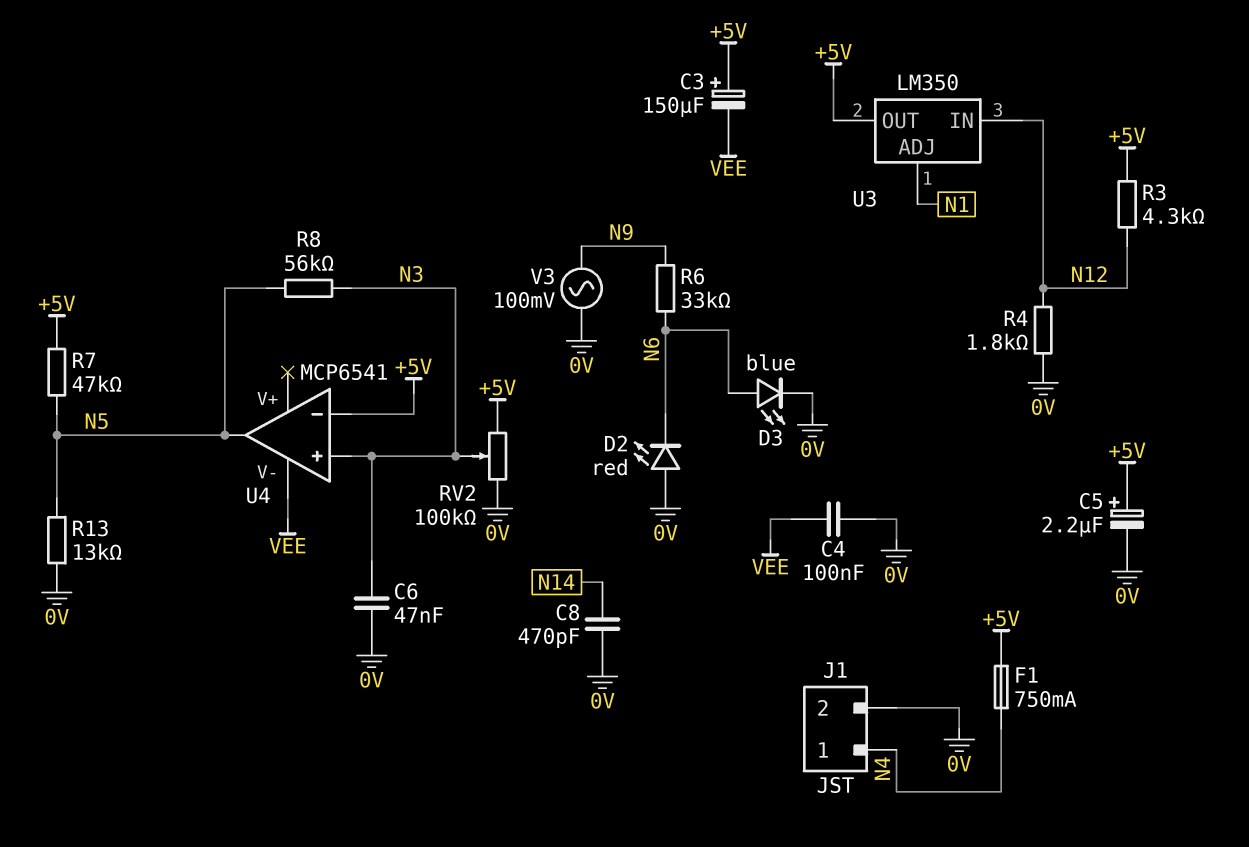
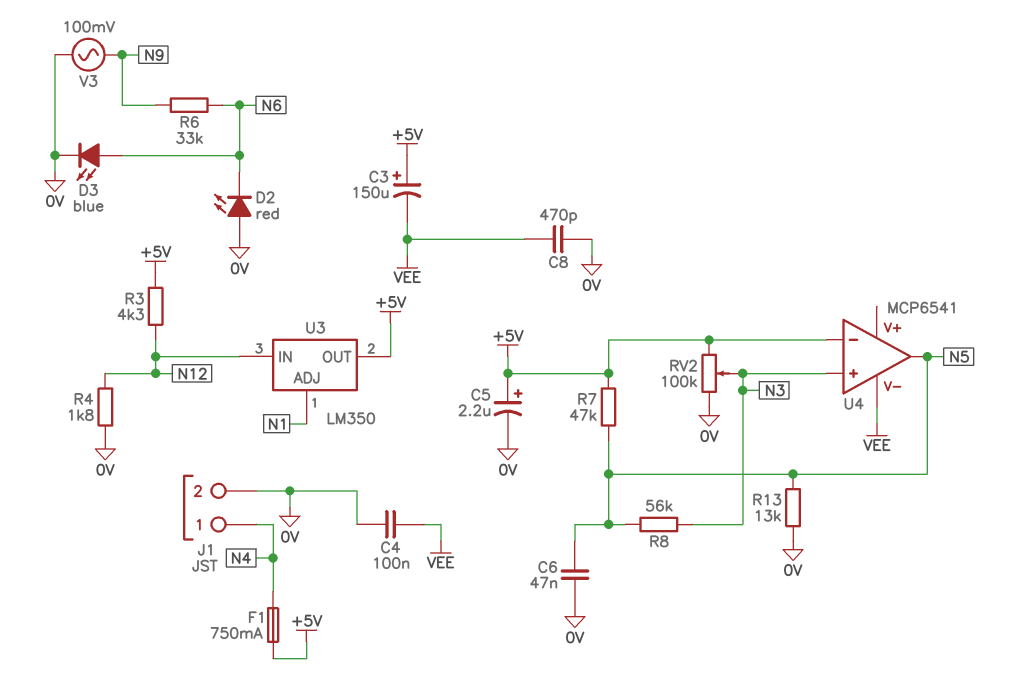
C6: 47nF (0V, N3) -> 47nF (0V, N5)
C8: 470pF (0V, N14) -> 470pF (0V, VEE)

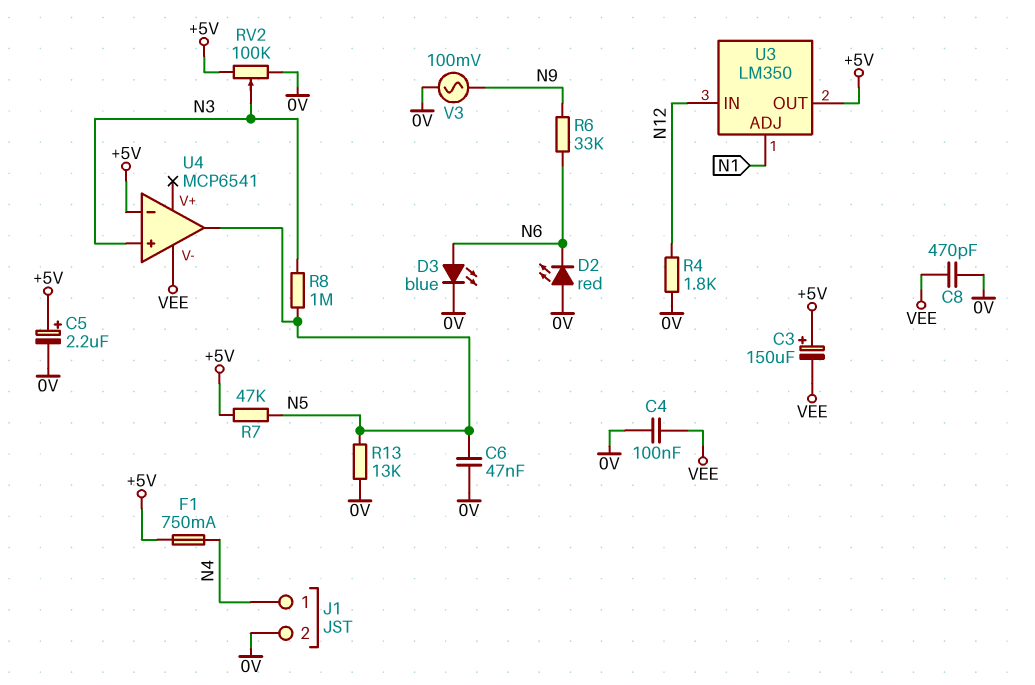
R3: 4.3k (+5V, N12) -> none
R8: 56k (N3, N5) -> 1M (N3, N5)

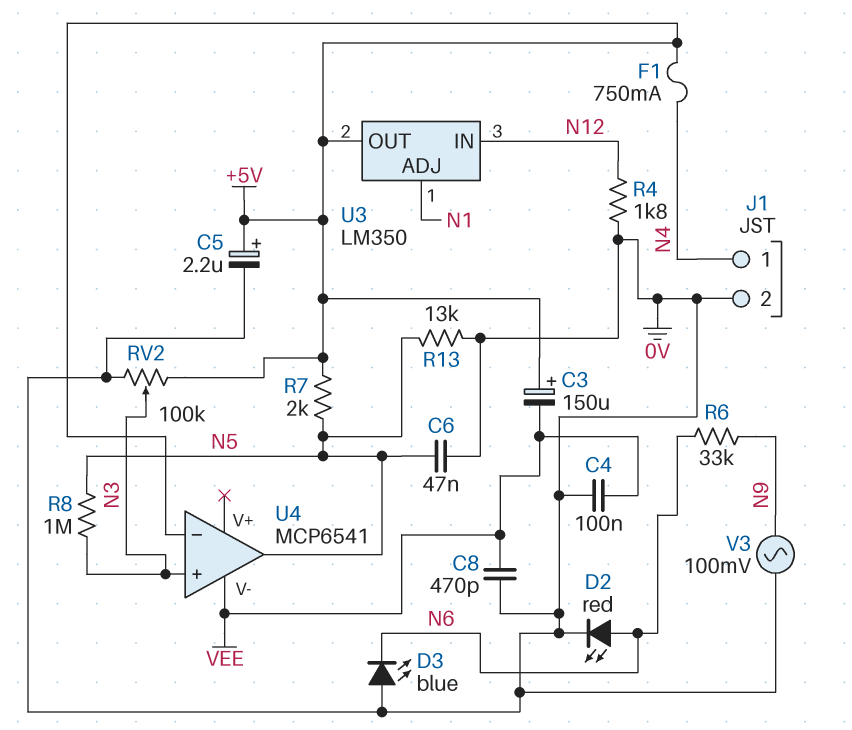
D2: LED red (A 0V, K N6) -> LED red (A N6, K 0V)
D3: LED blue (A N6, K 0V) -> LED blue (A 0V, K N6)
R7: 47k (+5V, N5) -> 2k (+5V, N5)

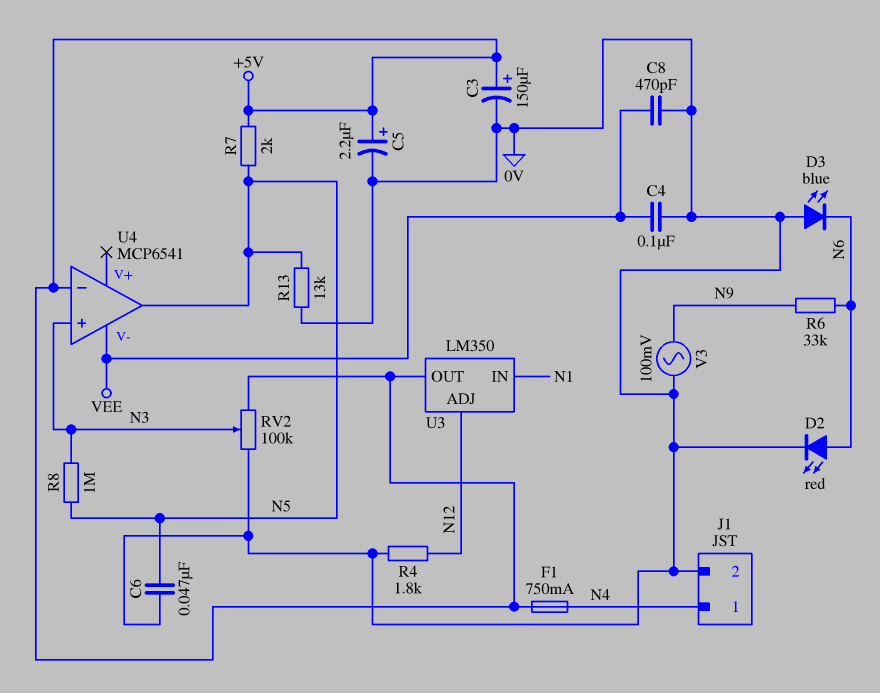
C3: 150uF (plus +5V, minus VEE) -> 150uF (plus +5V, minus 0V)
U3 pin ADJ: N1 -> N12
U3 pin IN: N12 -> N1

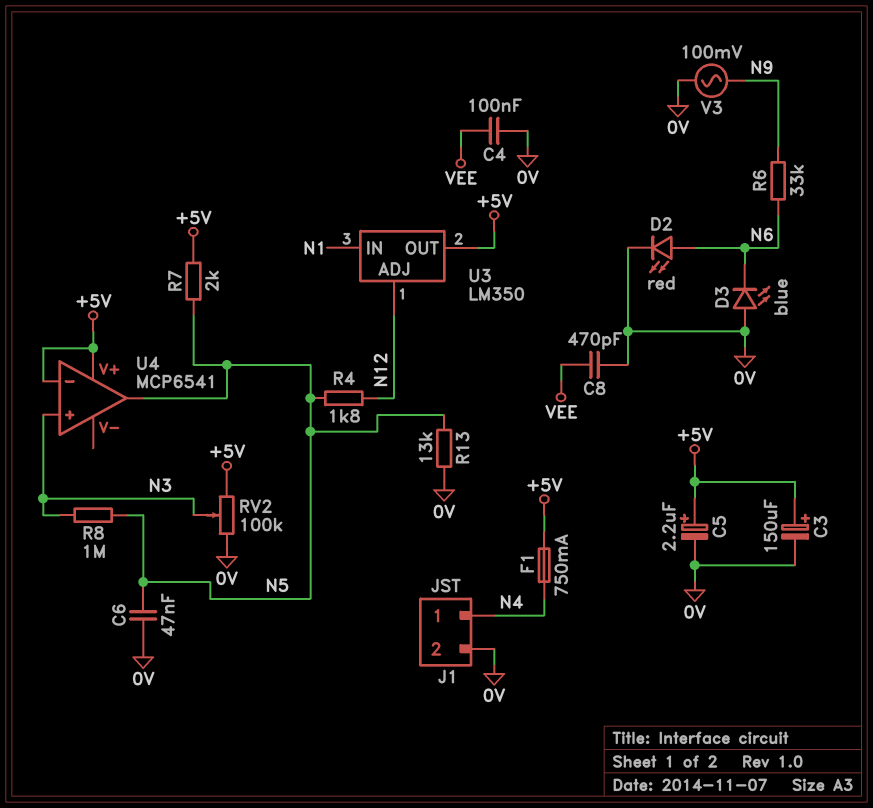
R4: 1.8k (0V, N12) -> 1.8k (N5, N12)
U4 pin V+: none -> +5V
U4 pin V-: VEE -> none

